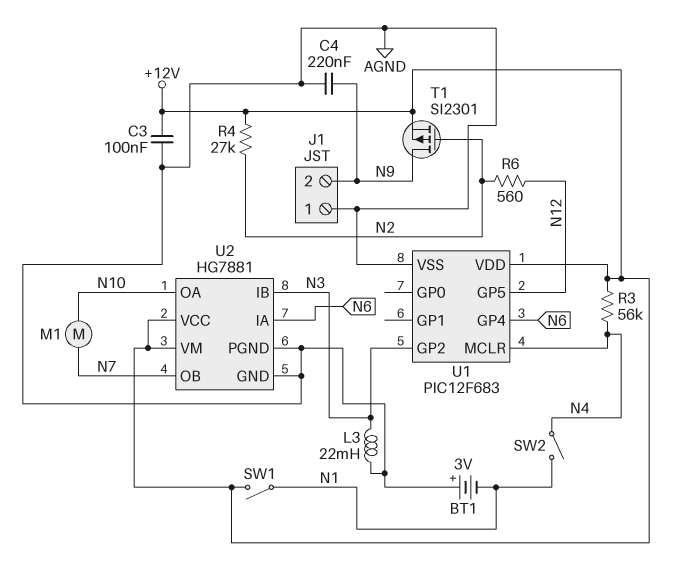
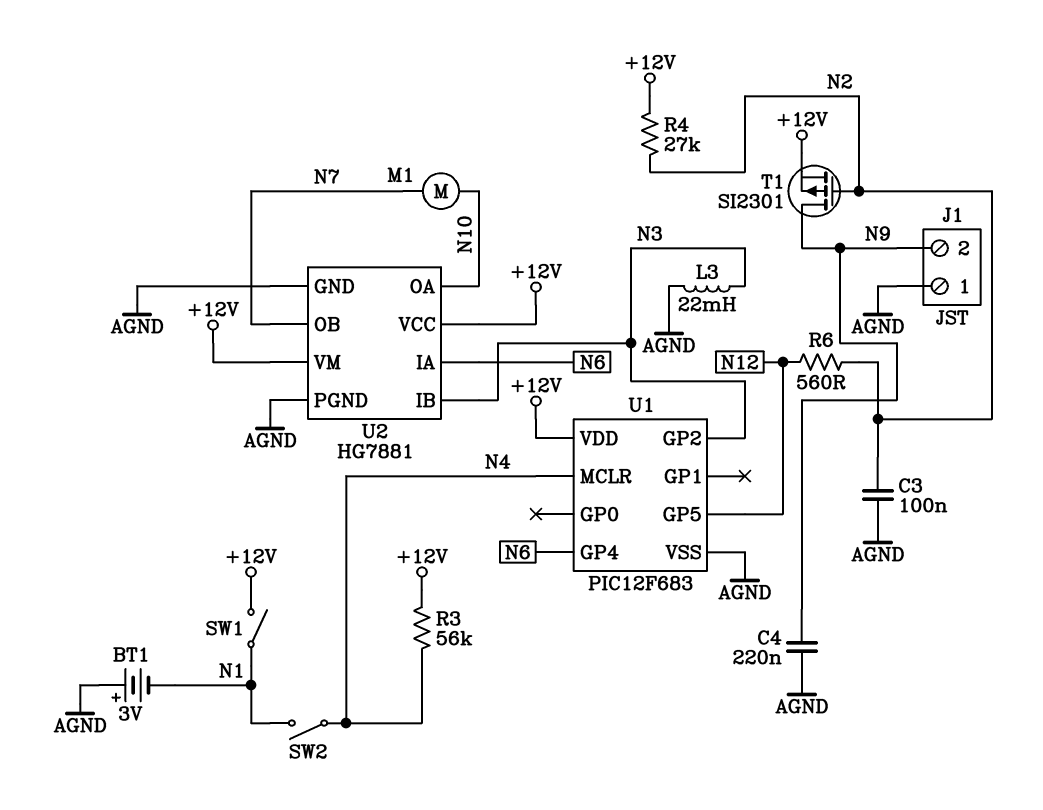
C3: 100nF (+12V, AGND) -> 100nF (AGND, N2)

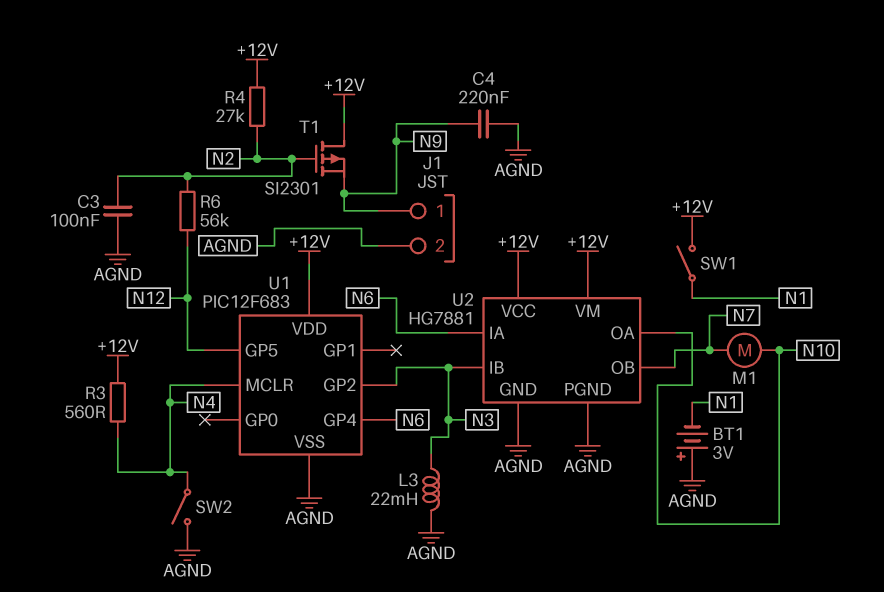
J1 pin 1: AGND -> N9
J1 pin 2: N9 -> AGND
R3: 56k (+12V, N4) -> 560 (+12V, N4)
R6: 560 (N2, N12) -> 56k (N2, N12)
SW2: switch (N1, N4) -> switch (AGND, N4)
T1: PMOS SI2301 (G N2, D N9, S +12V) -> PMOS SI2301 (G N2, D +12V, S N9)

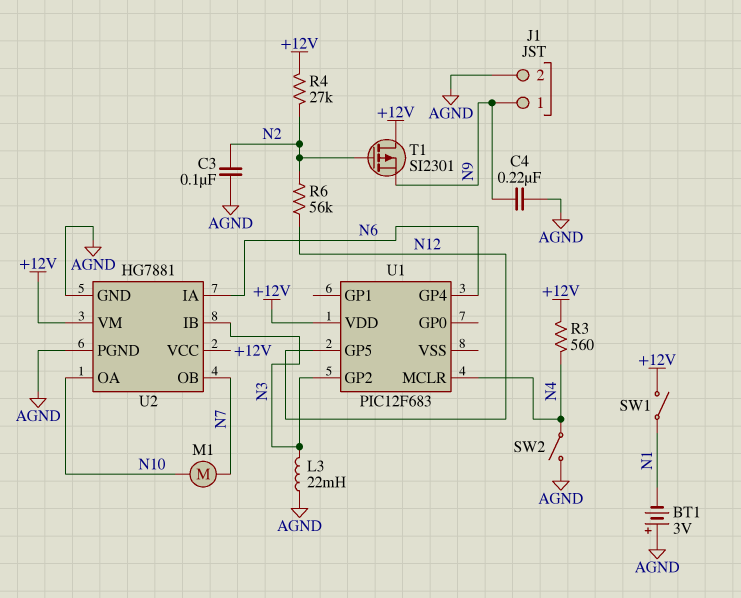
U1 pin VSS: AGND -> none

